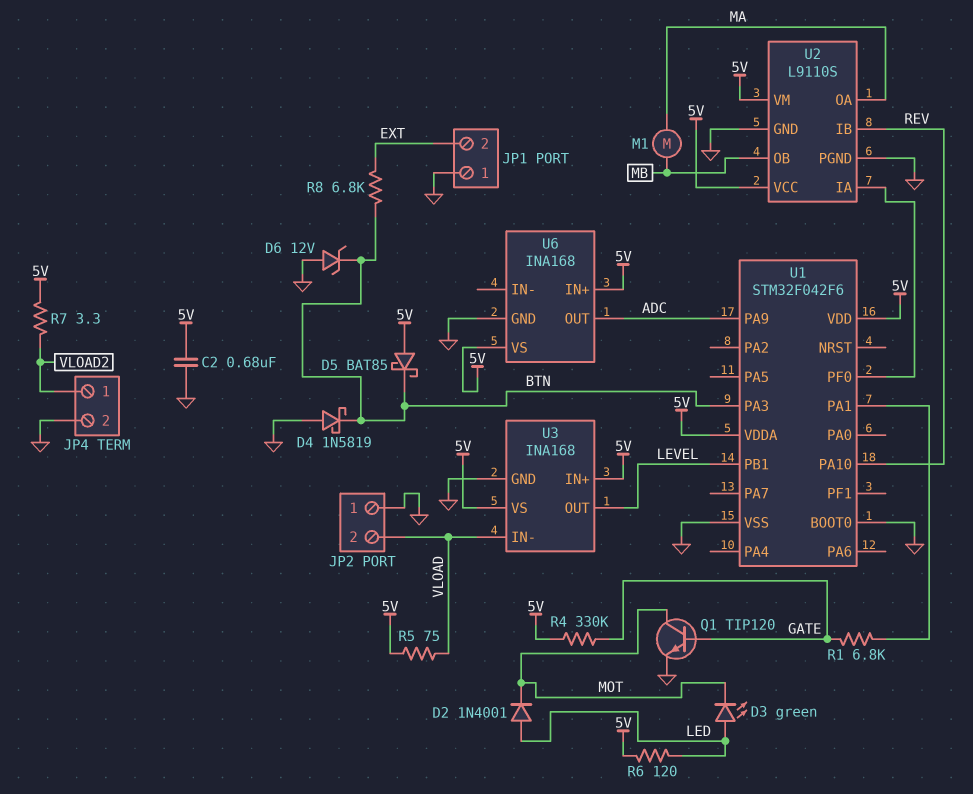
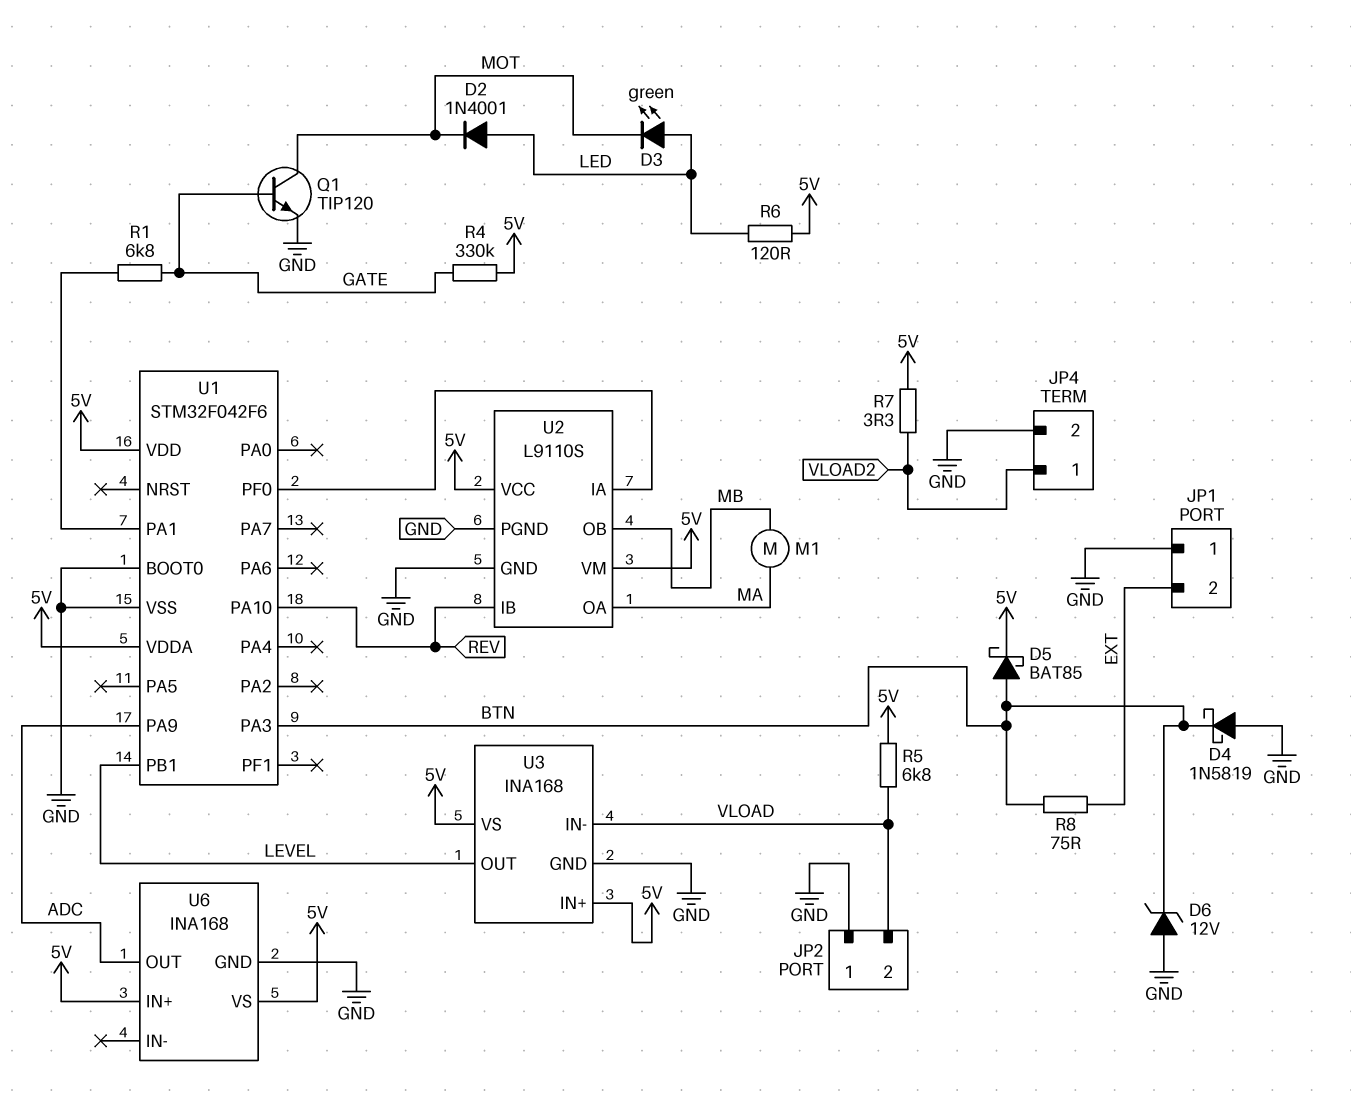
C2: 680nF (5V, GND) -> none
D5: schottky BAT85 (A 5V, K BTN) -> schottky BAT85 (A BTN, K 5V)
R5: 75 (5V, VLOAD) -> 6.8k (5V, VLOAD)
R8: 6.8k (BTN, EXT) -> 75 (BTN, EXT)

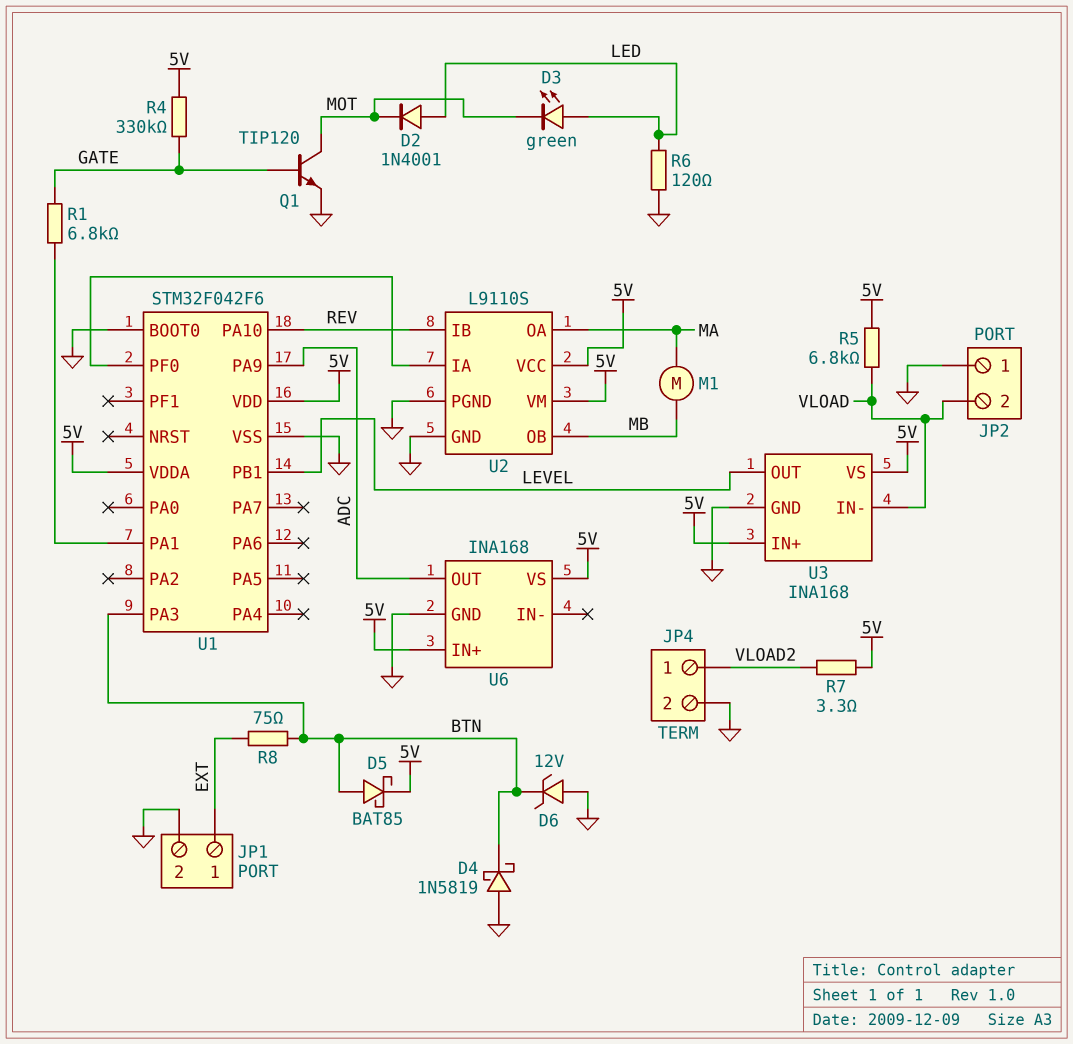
JP1 pin 1: GND -> EXT
JP1 pin 2: EXT -> GND
R6: 120 (5V, LED) -> 120 (GND, LED)

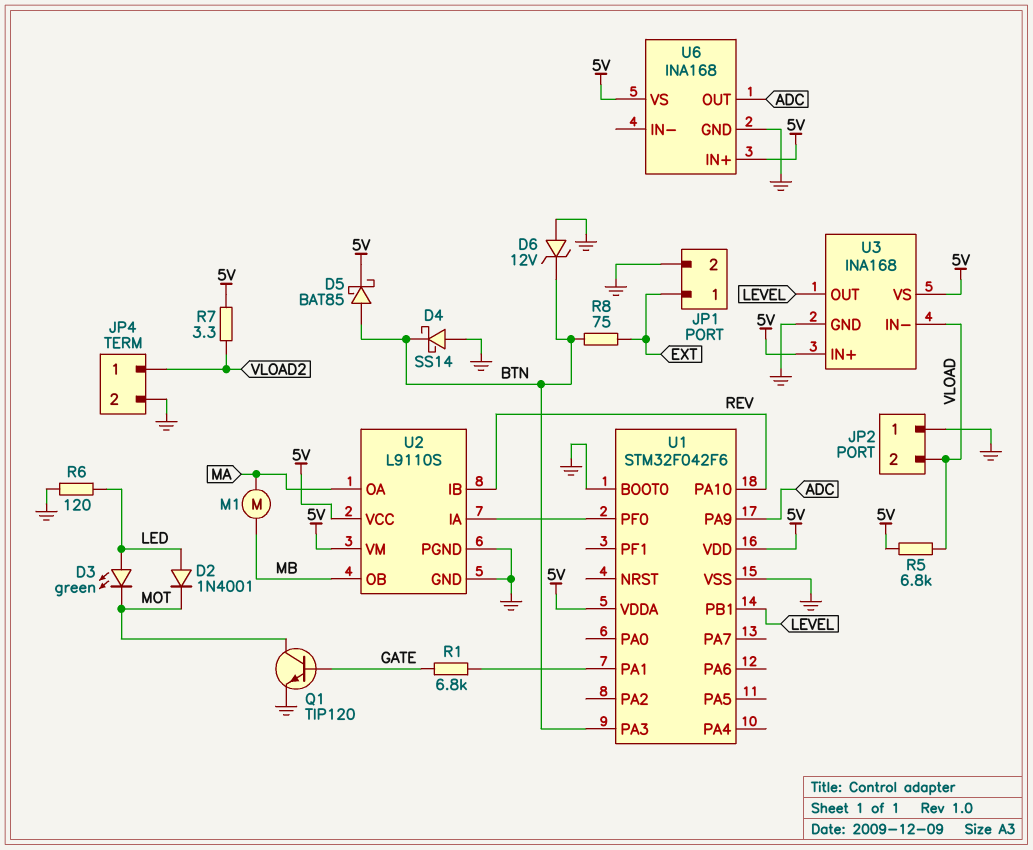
D4: schottky 1N5819 (A GND, K BTN) -> schottky SS14 (A GND, K BTN)
R4: 330k (5V, GATE) -> none

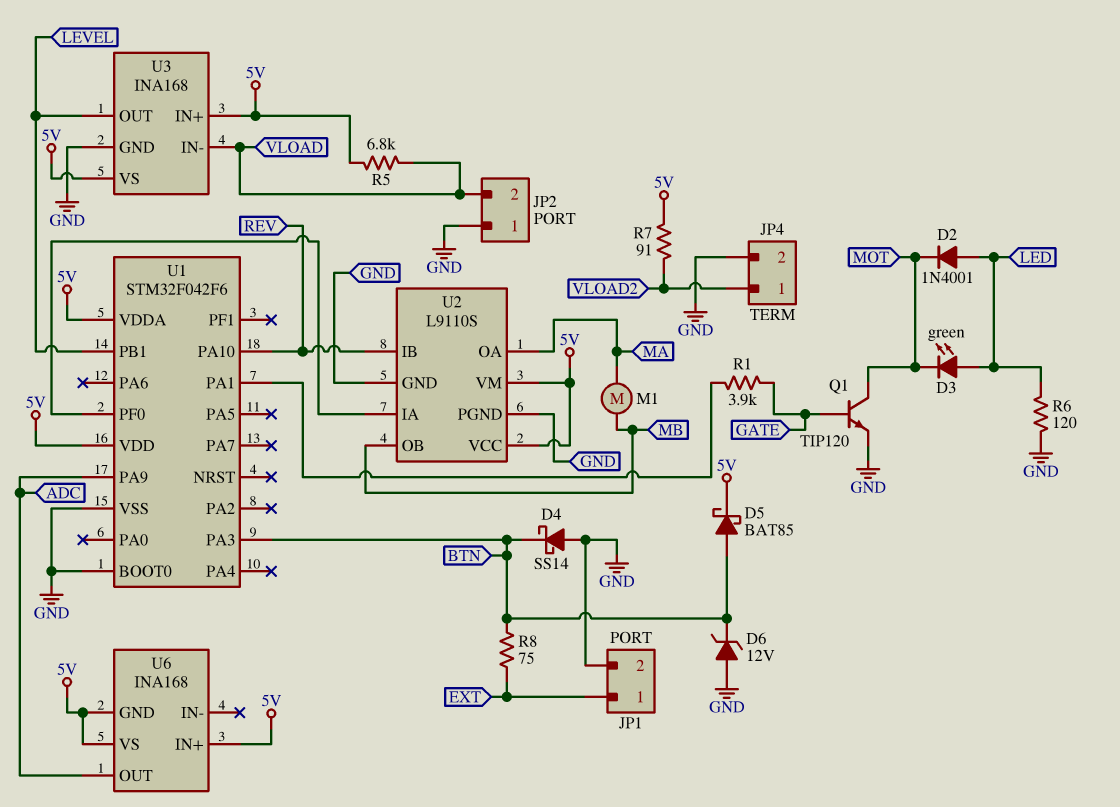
R1: 6.8k (GATE, U1/PA1) -> 3.9k (GATE, U1/PA1)
R7: 3.3 (5V, VLOAD2) -> 91 (5V, VLOAD2)
U6 pin GND: GND -> 5V

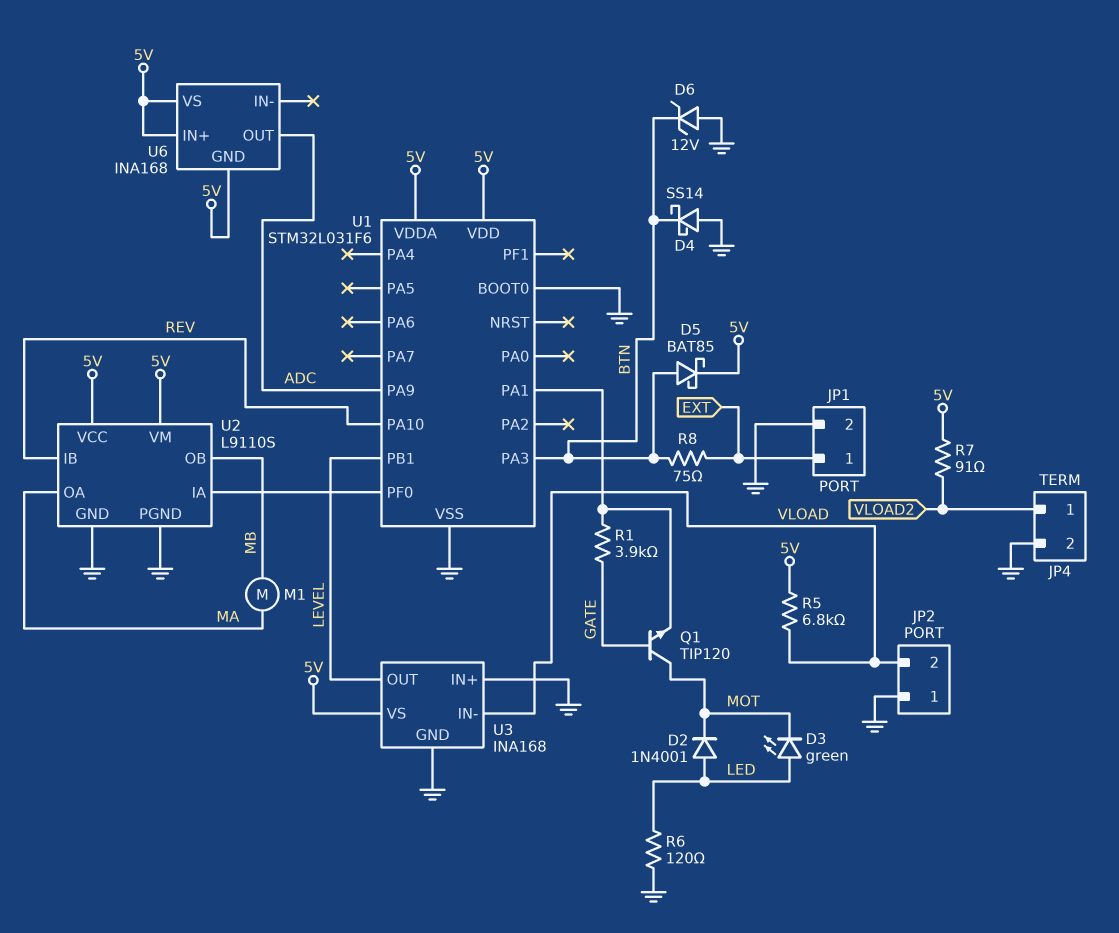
Q1: NPN TIP120 (B GATE, C MOT, E GND) -> NPN TIP120 (B GATE, C MOT, E U1/PA1)
U1: STM32F042F6 -> STM32L031F6
U3 pin IN+: 5V -> GND

